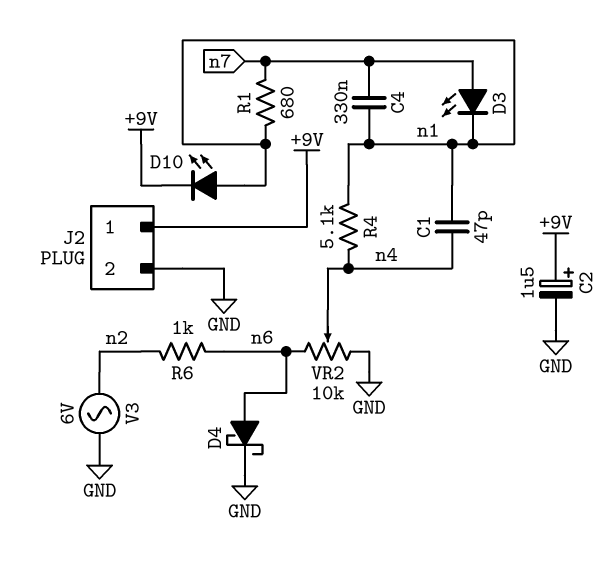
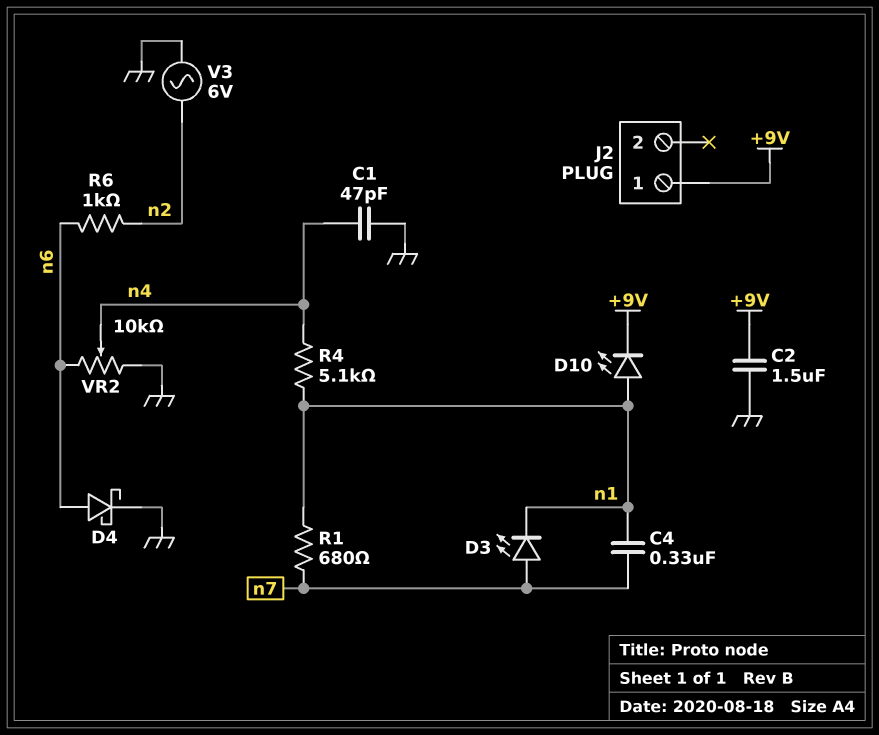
C1: 47pF (n1, n4) -> 47pF (GND, n4)
C2: 1.5uF (plus +9V, minus GND) -> 1.5uF (+9V, GND)
J2 pin 2: GND -> none

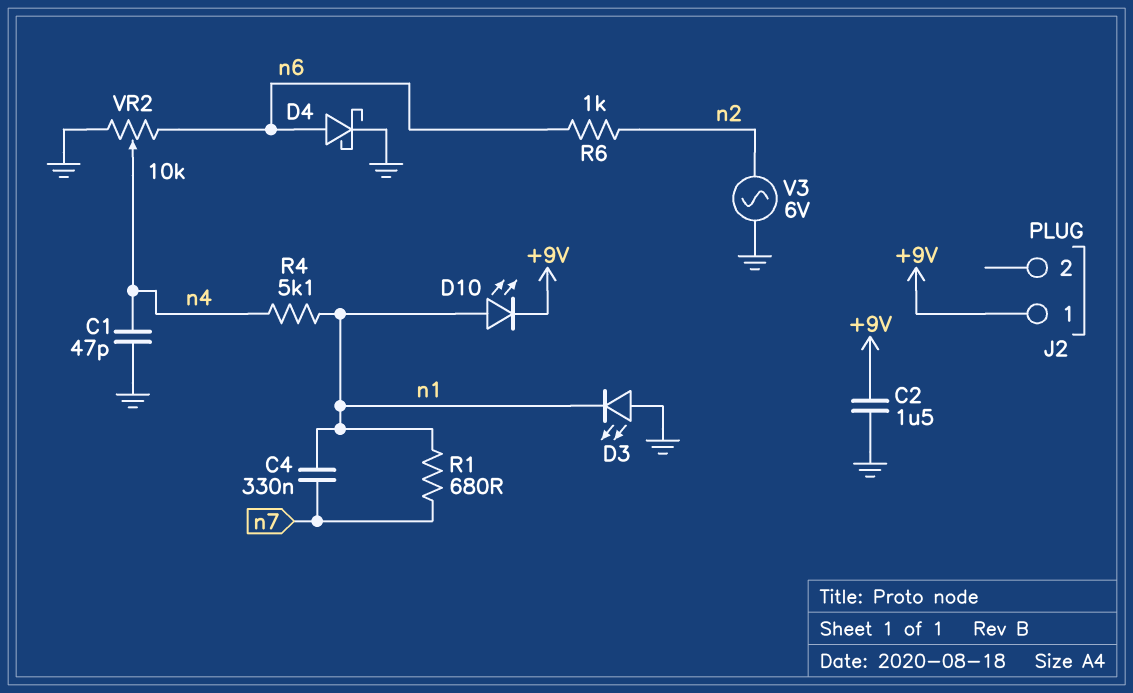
D3: LED (A n7, K n1) -> LED (A GND, K n1)

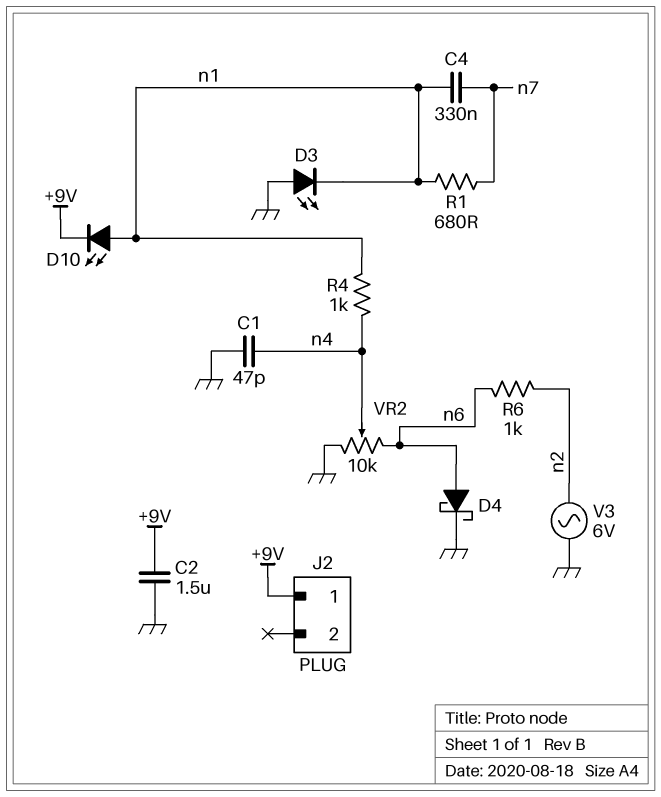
R4: 5.1k (n1, n4) -> 1k (n1, n4)

